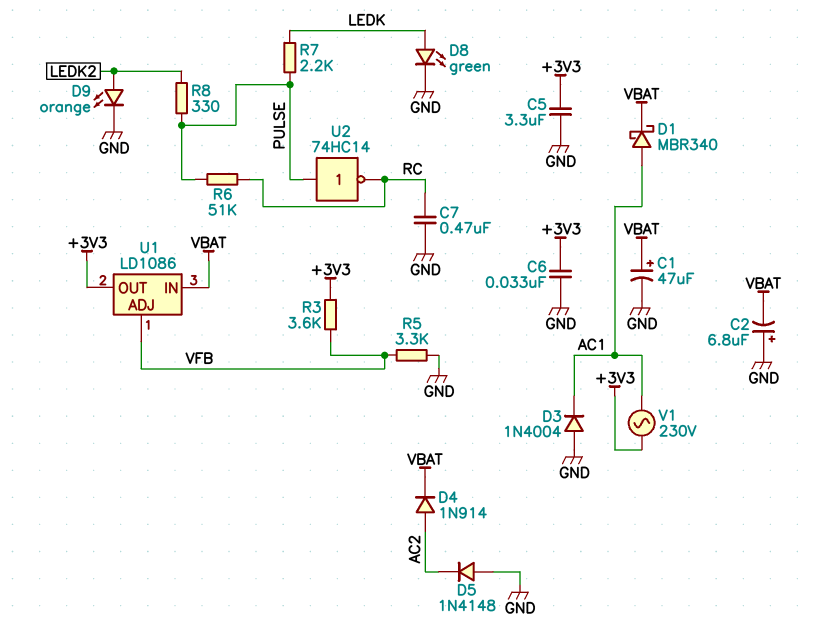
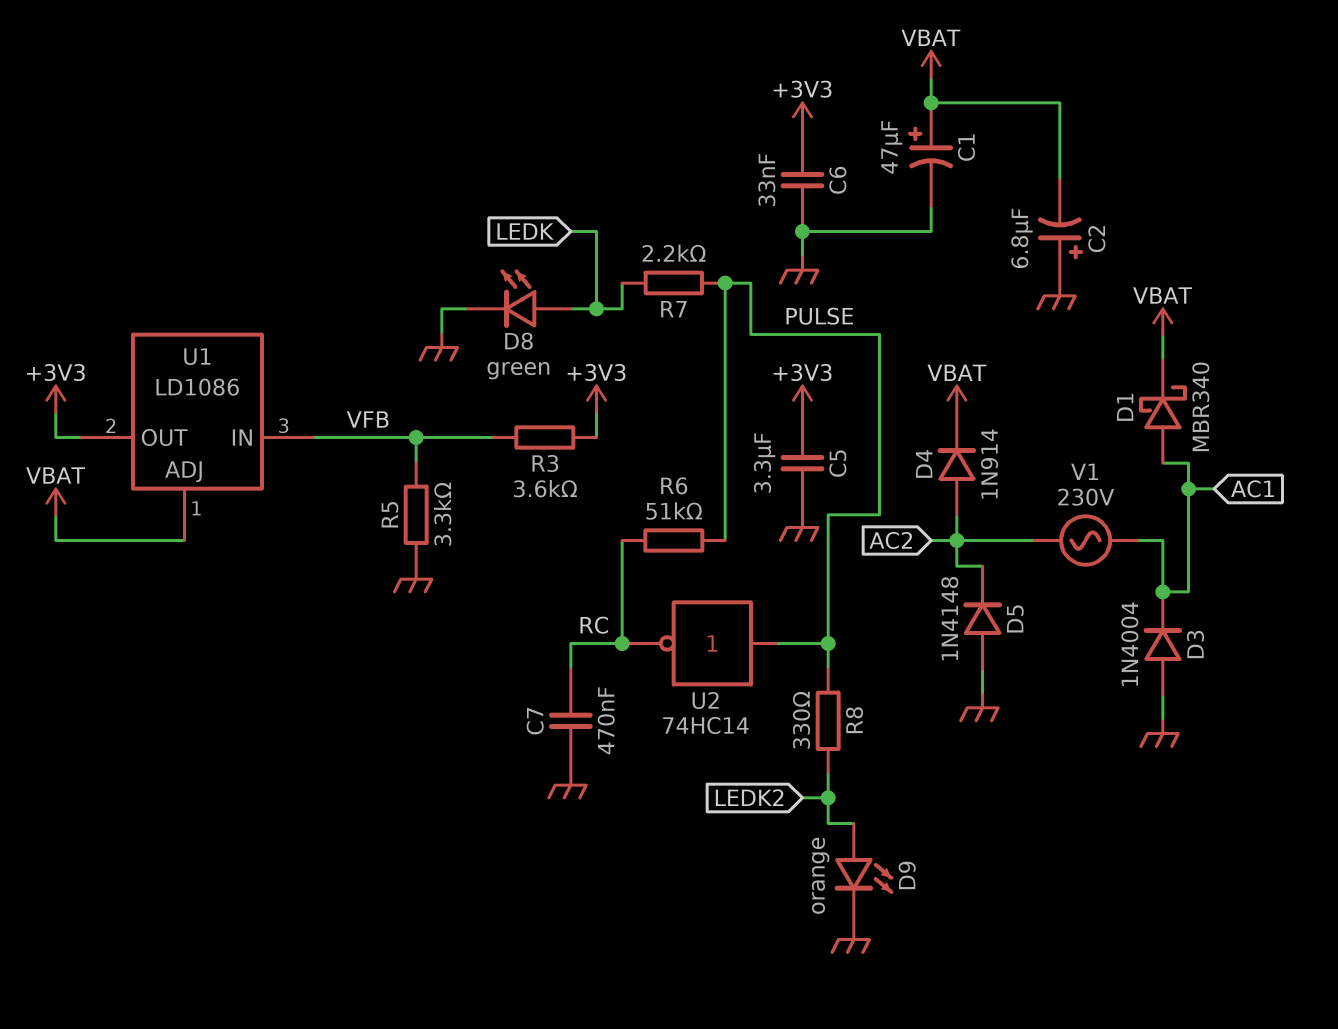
U1 pin ADJ: VFB -> VBAT
U1 pin IN: VBAT -> VFB
V1: AC 230V (+3V3, AC1) -> AC 230V (AC1, AC2)

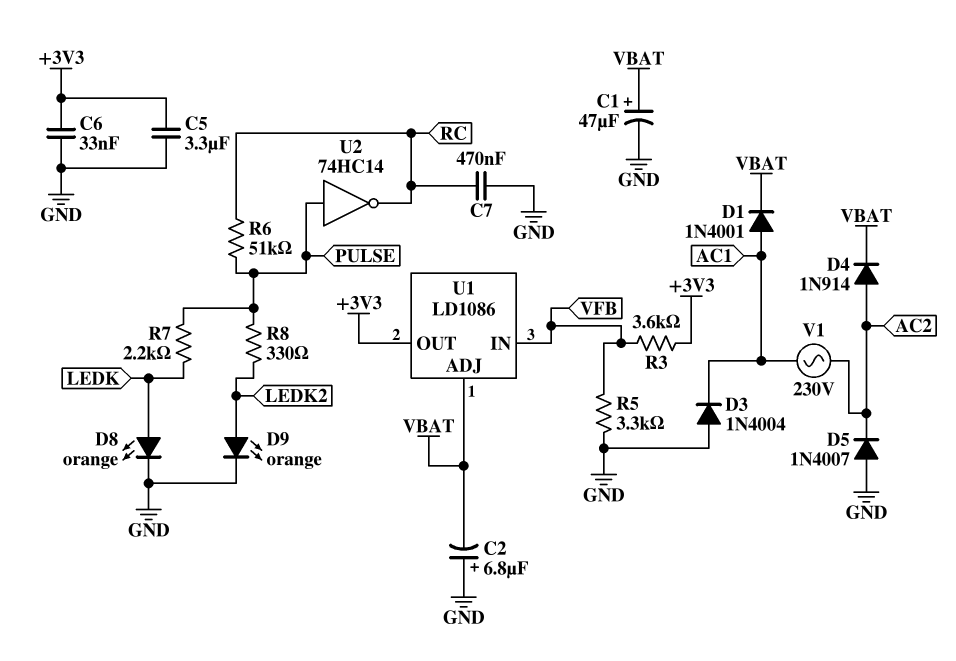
D1: schottky MBR340 (A AC1, K VBAT) -> diode 1N4001 (A AC1, K VBAT)
D5: diode 1N4148 (A GND, K AC2) -> diode 1N4007 (A GND, K AC2)
D8: LED green (A LEDK, K GND) -> LED orange (A LEDK, K GND)

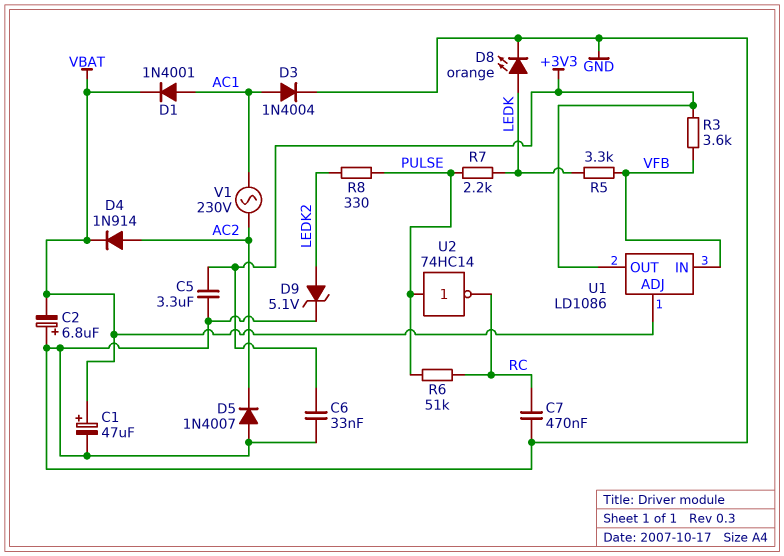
D3: diode 1N4004 (A GND, K AC1) -> diode 1N4004 (A AC1, K GND)
D9: LED orange (A LEDK2, K GND) -> zener 5.1V (A LEDK2, K GND)
R5: 3.3k (GND, VFB) -> 3.3k (LEDK, VFB)

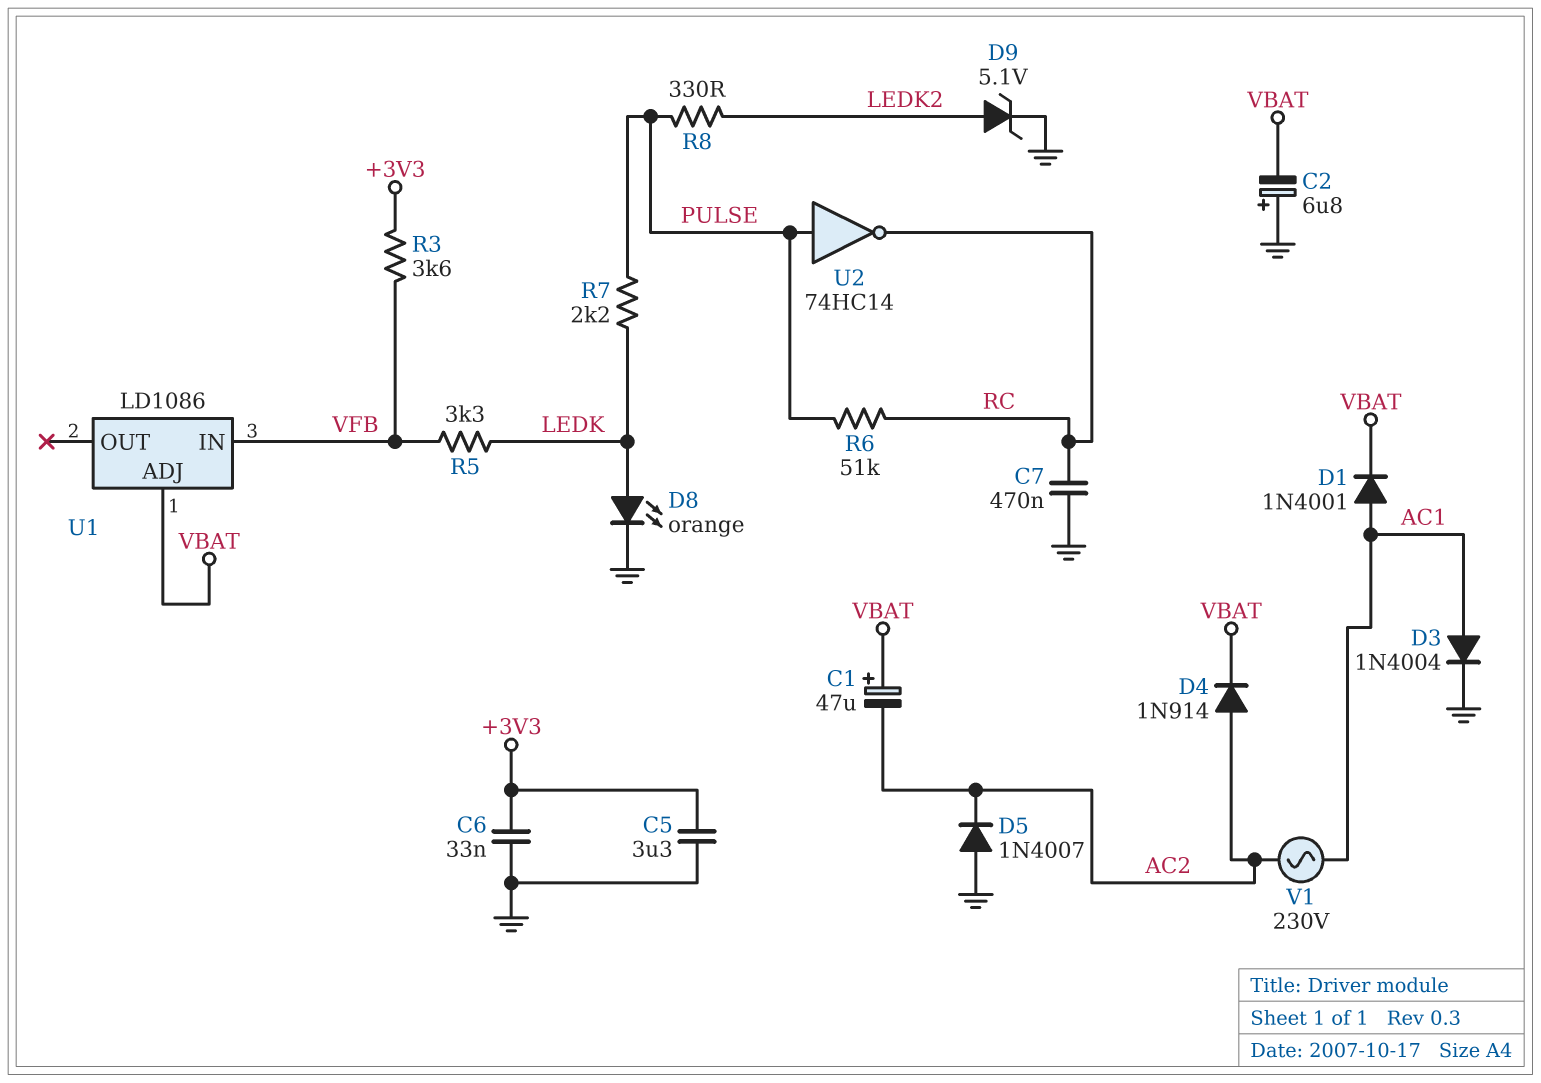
C1: 47uF (plus VBAT, minus GND) -> 47uF (plus VBAT, minus AC2)
U1 pin OUT: +3V3 -> none

